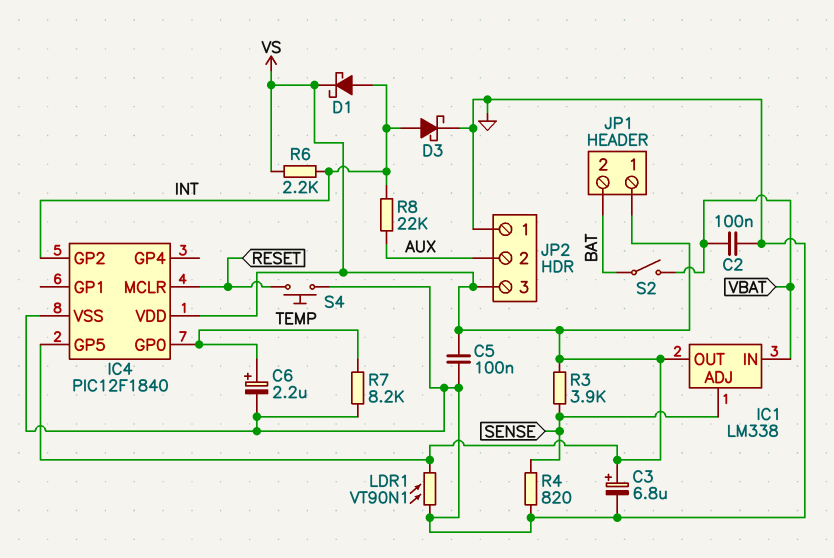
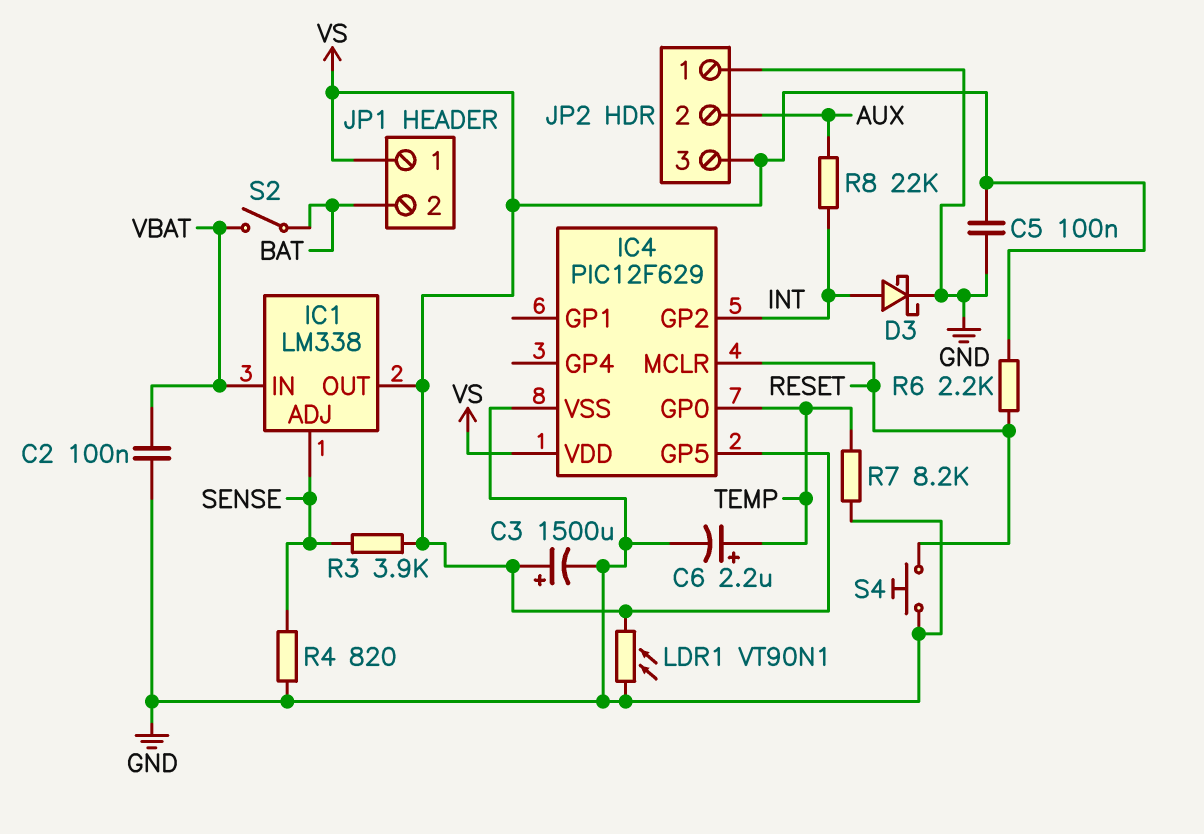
C3: 6.8uF (plus VS, minus GND) -> 1500uF (plus VS, minus GND)
D1: schottky (A INT, K VS) -> none
IC4: PIC12F1840 -> PIC12F629
R6: 2.2k (INT, VS) -> 2.2k (RESET, VS)

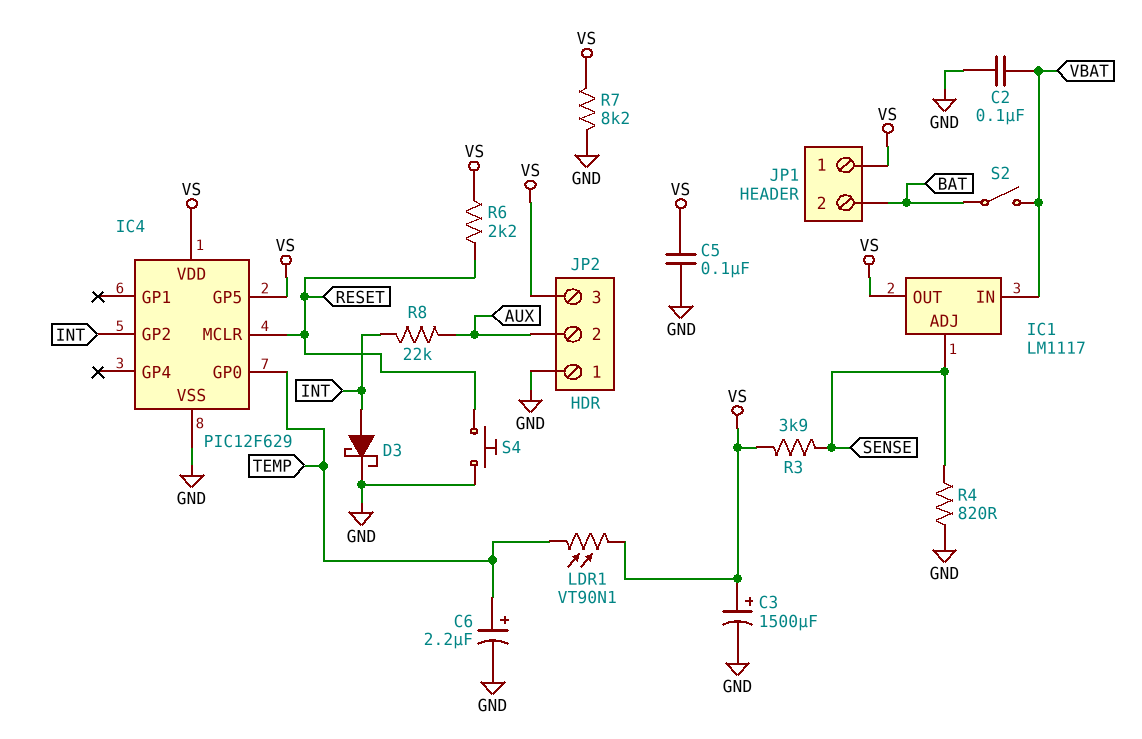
IC1: LM338 -> LM1117
LDR1: VT90N1 (GND, VS) -> VT90N1 (TEMP, VS)
R7: 8.2k (GND, TEMP) -> 8.2k (GND, VS)

